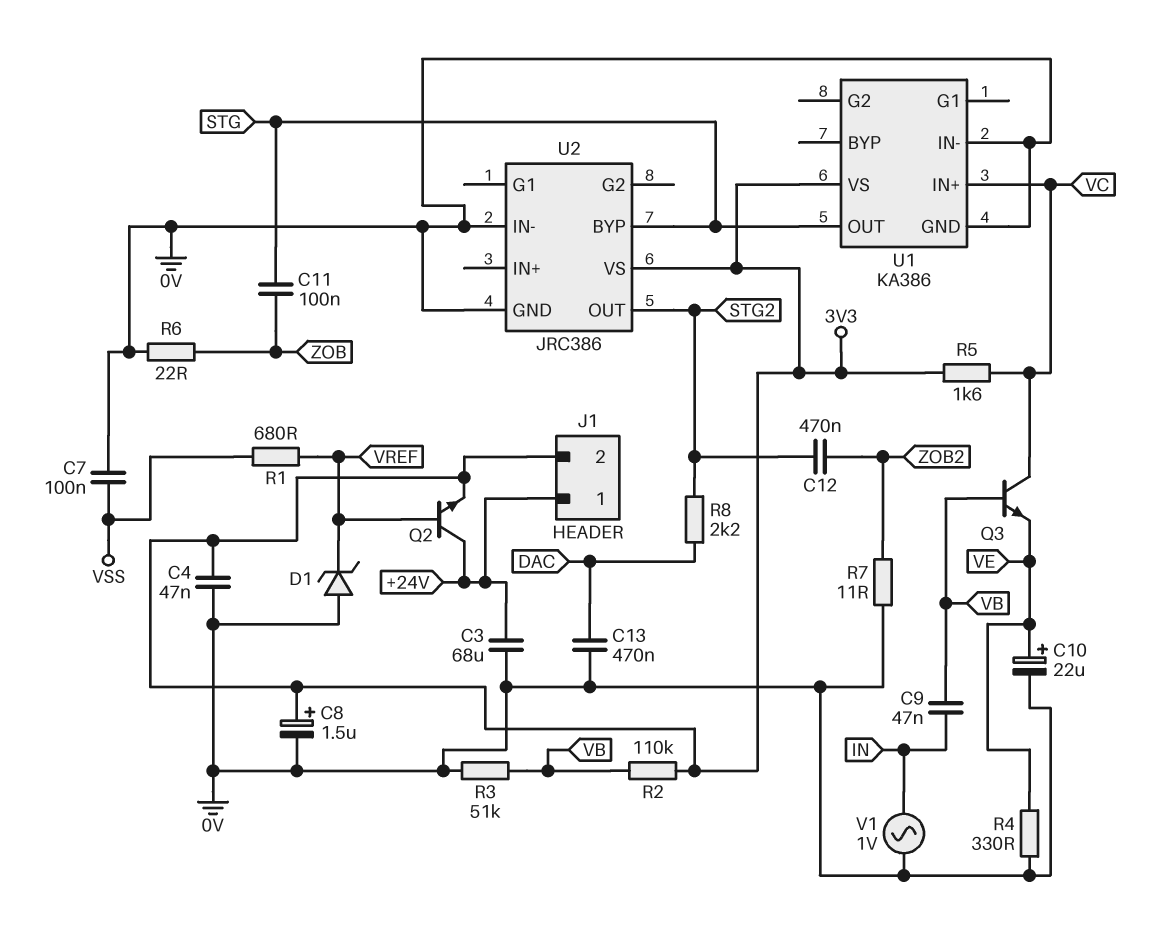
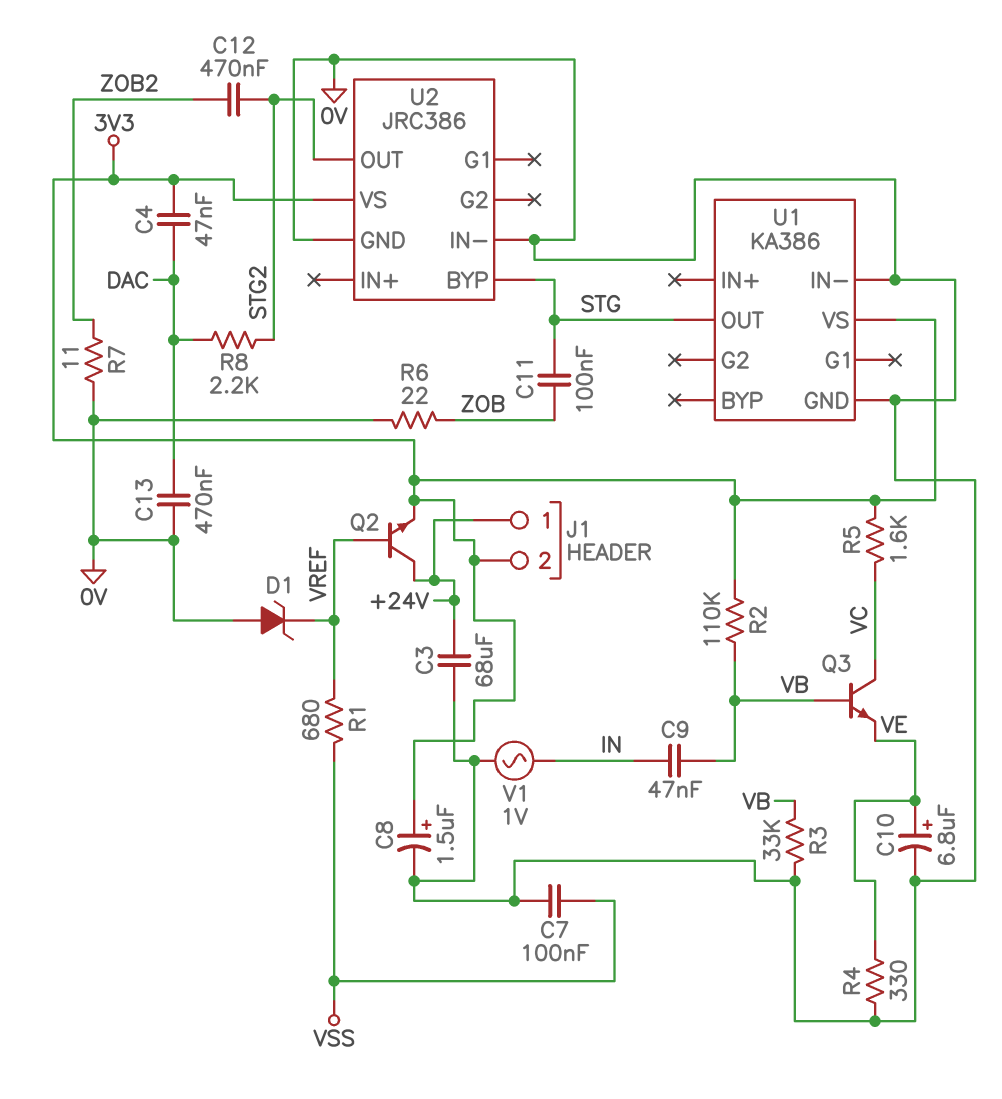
C4: 47nF (0V, 3V3) -> 47nF (3V3, DAC)
C10: 22uF (plus VE, minus 0V) -> 6.8uF (plus VE, minus 0V)
R3: 51k (0V, VB) -> 33k (0V, VB)
U1 pin IN+: VC -> none

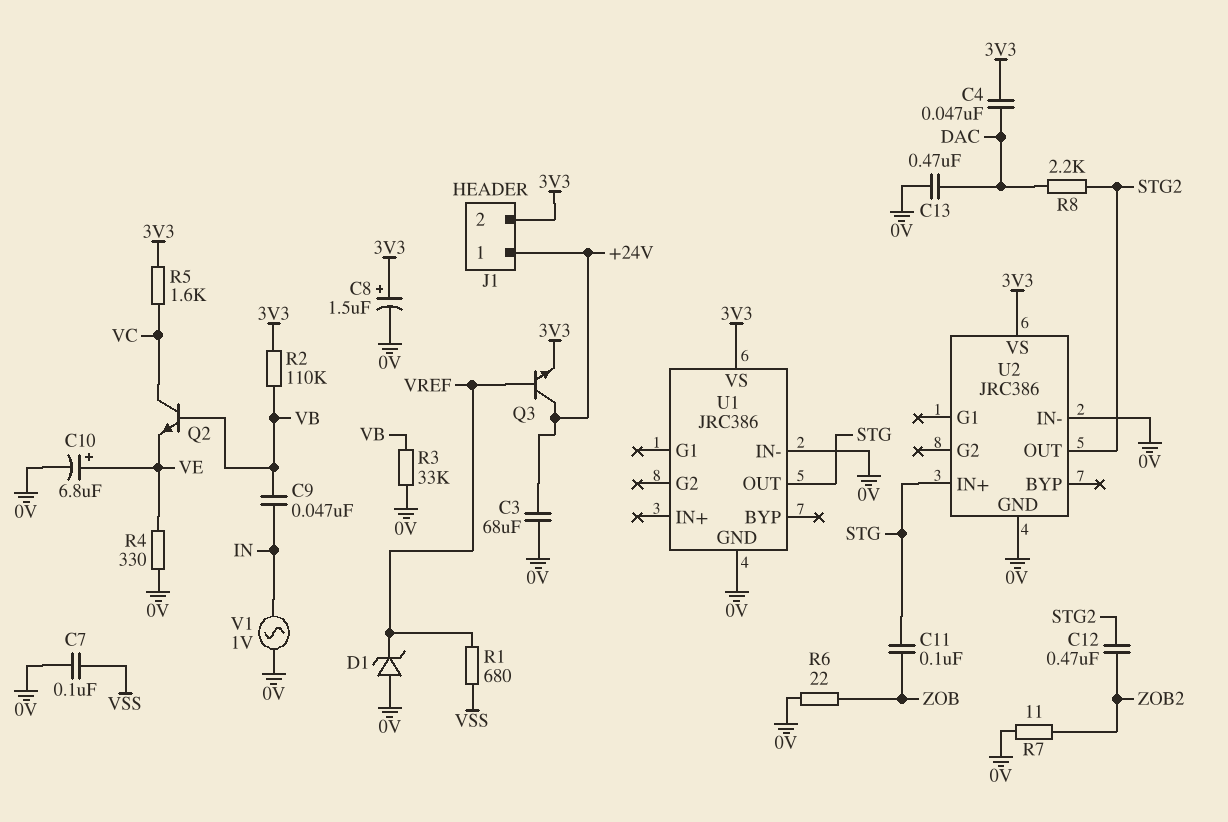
Q2: NPN (B VREF, C +24V, E 3V3) -> NPN (B VB, C VC, E VE)
Q3: NPN (B VB, C VC, E VE) -> NPN (B VREF, C +24V, E 3V3)
U1: KA386 -> JRC386
U2 pin BYP: STG -> none
U2 pin IN+: none -> STG

